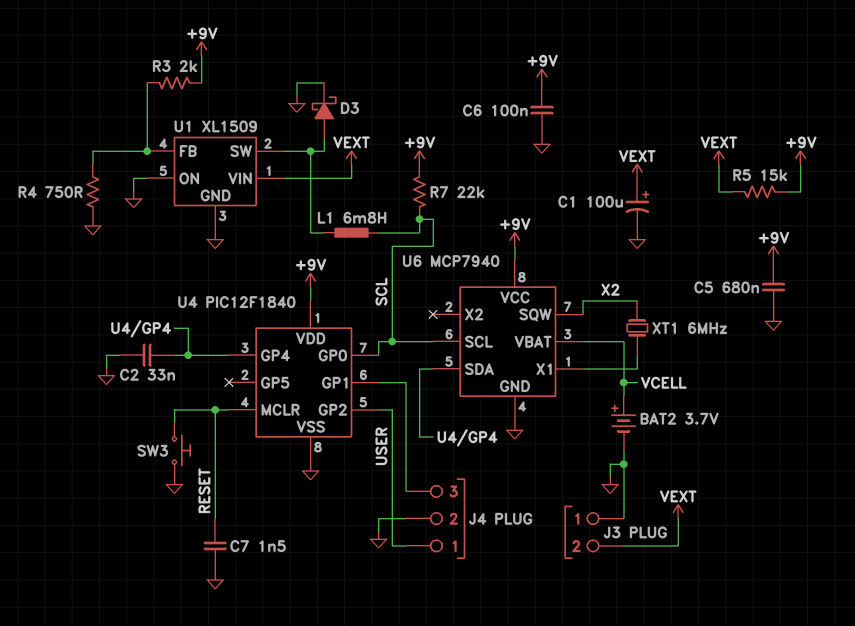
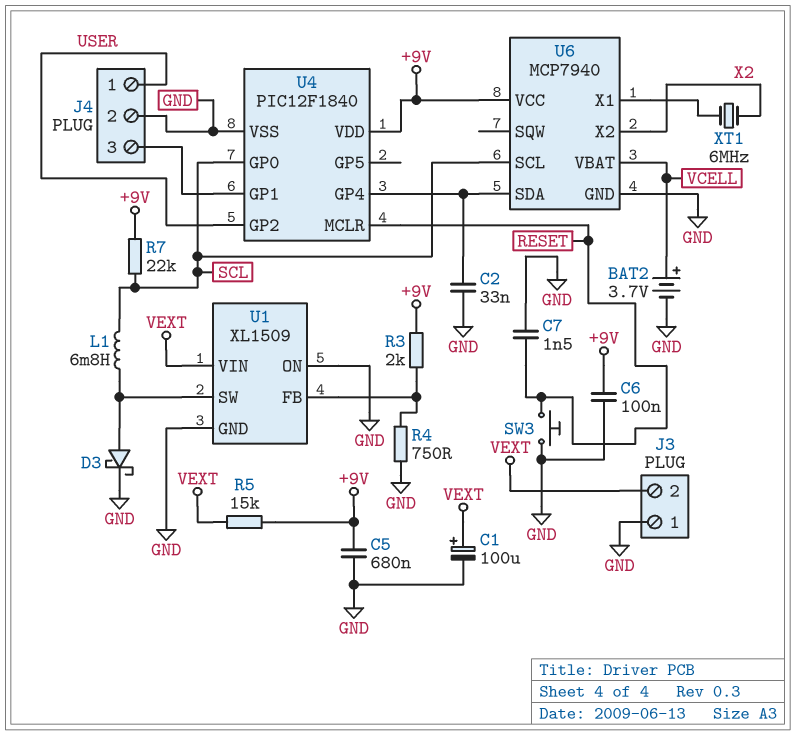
U6 pin SQW: X2 -> none
U6 pin X2: none -> X2

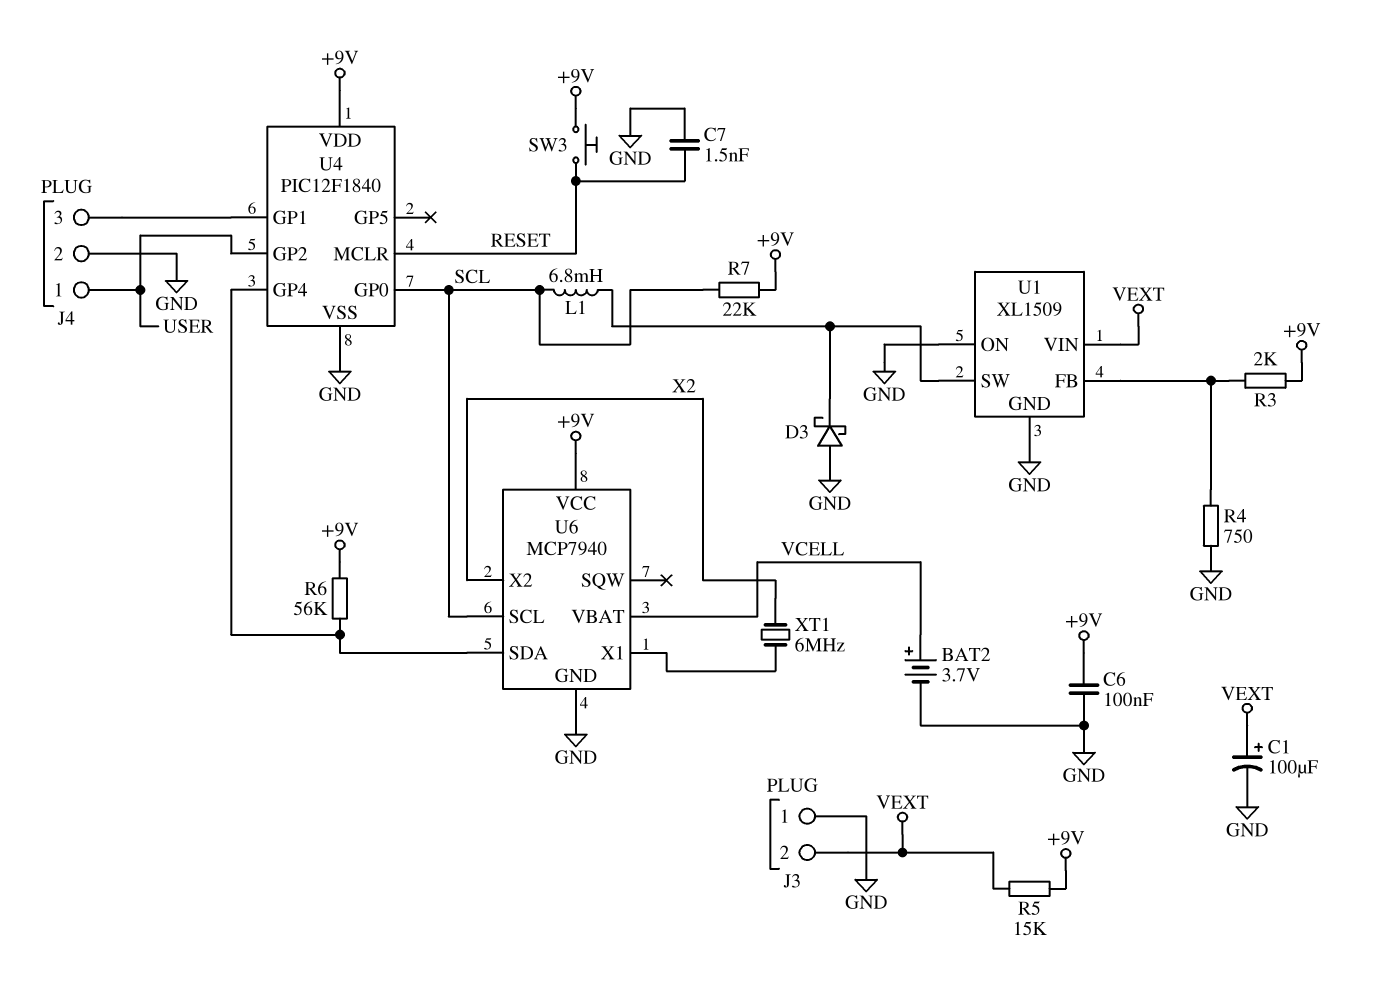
C2: 33nF (GND, U4/GP4) -> none
C5: 680nF (+9V, GND) -> none
D3: schottky (A U1/SW, K GND) -> schottky (A GND, K U1/SW)
R6: none -> 56k (+9V, U4/GP4)
SW3: button (GND, RESET) -> button (+9V, RESET)

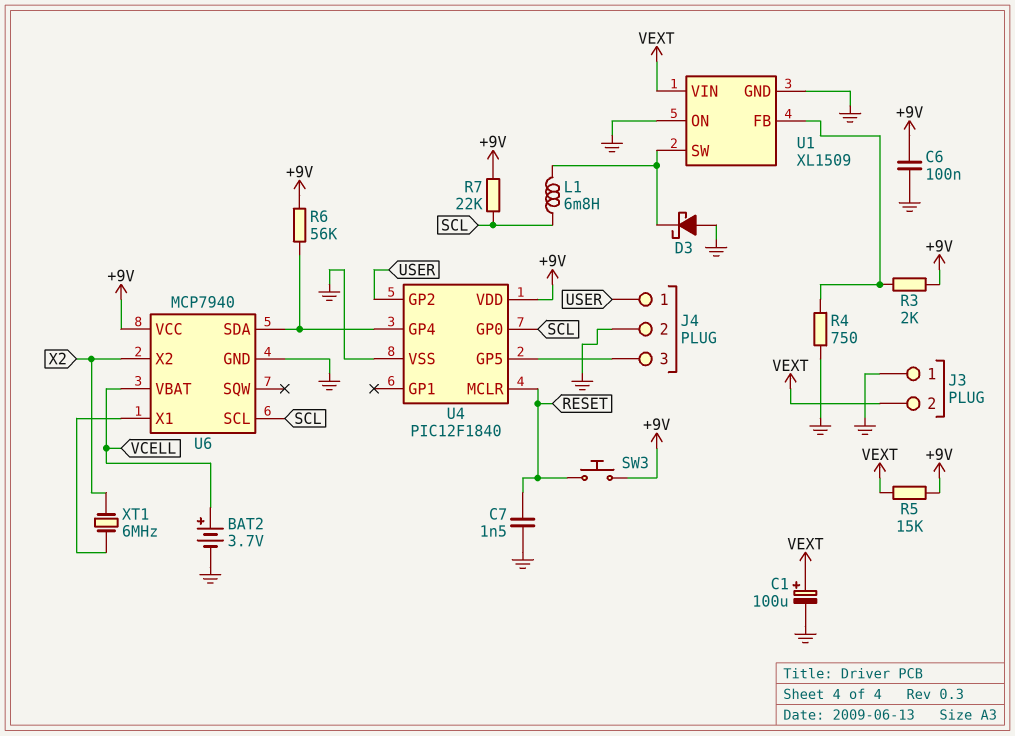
U4 pin GP1: J4/3 -> none
U4 pin GP5: none -> J4/3

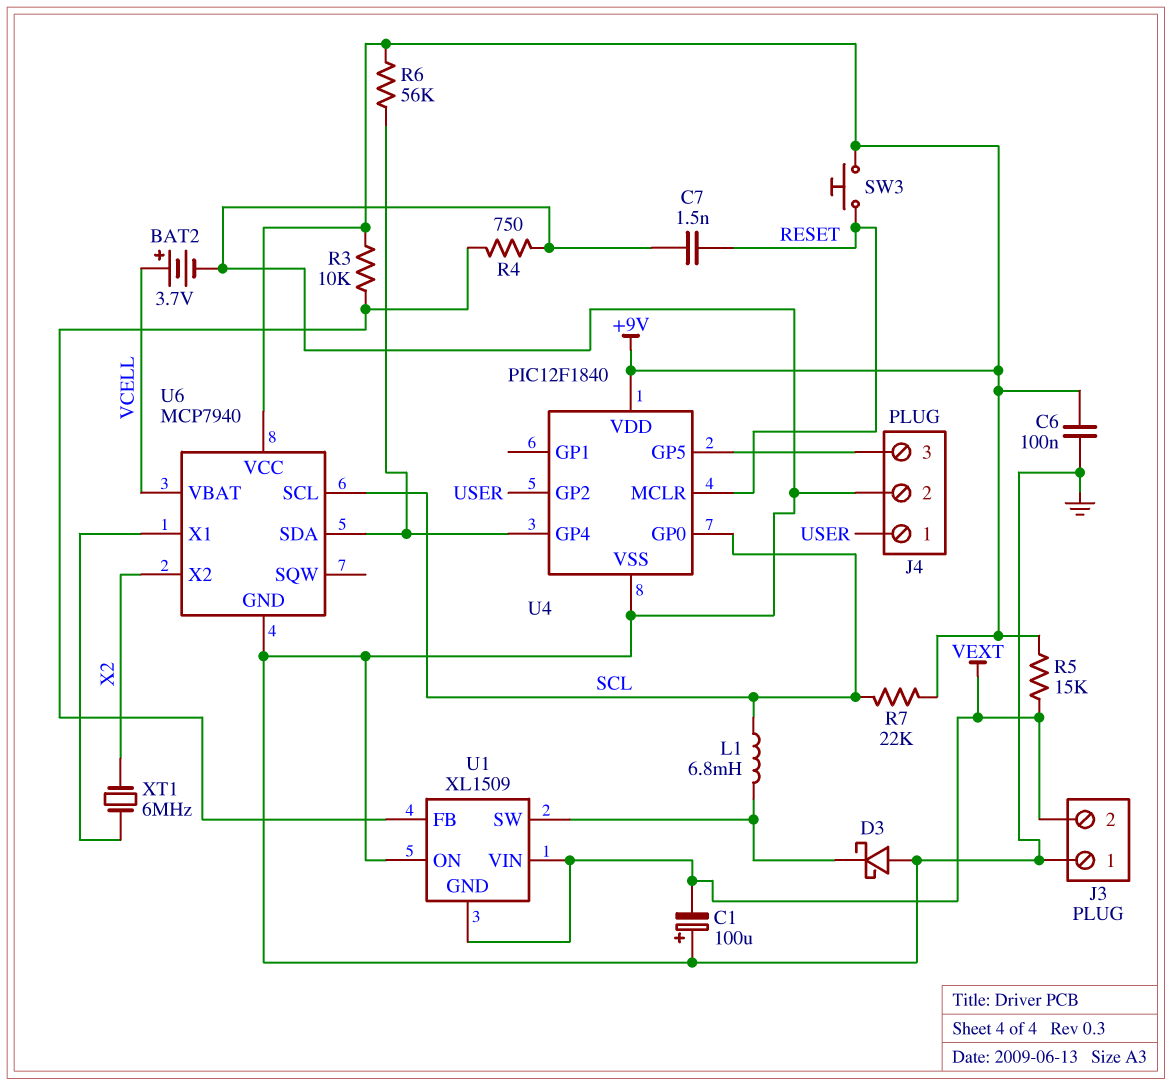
C1: 100uF (plus VEXT, minus GND) -> 100uF (plus GND, minus VEXT)
R3: 2k (+9V, U1/FB) -> 10k (+9V, U1/FB)
U1 pin GND: GND -> VEXT

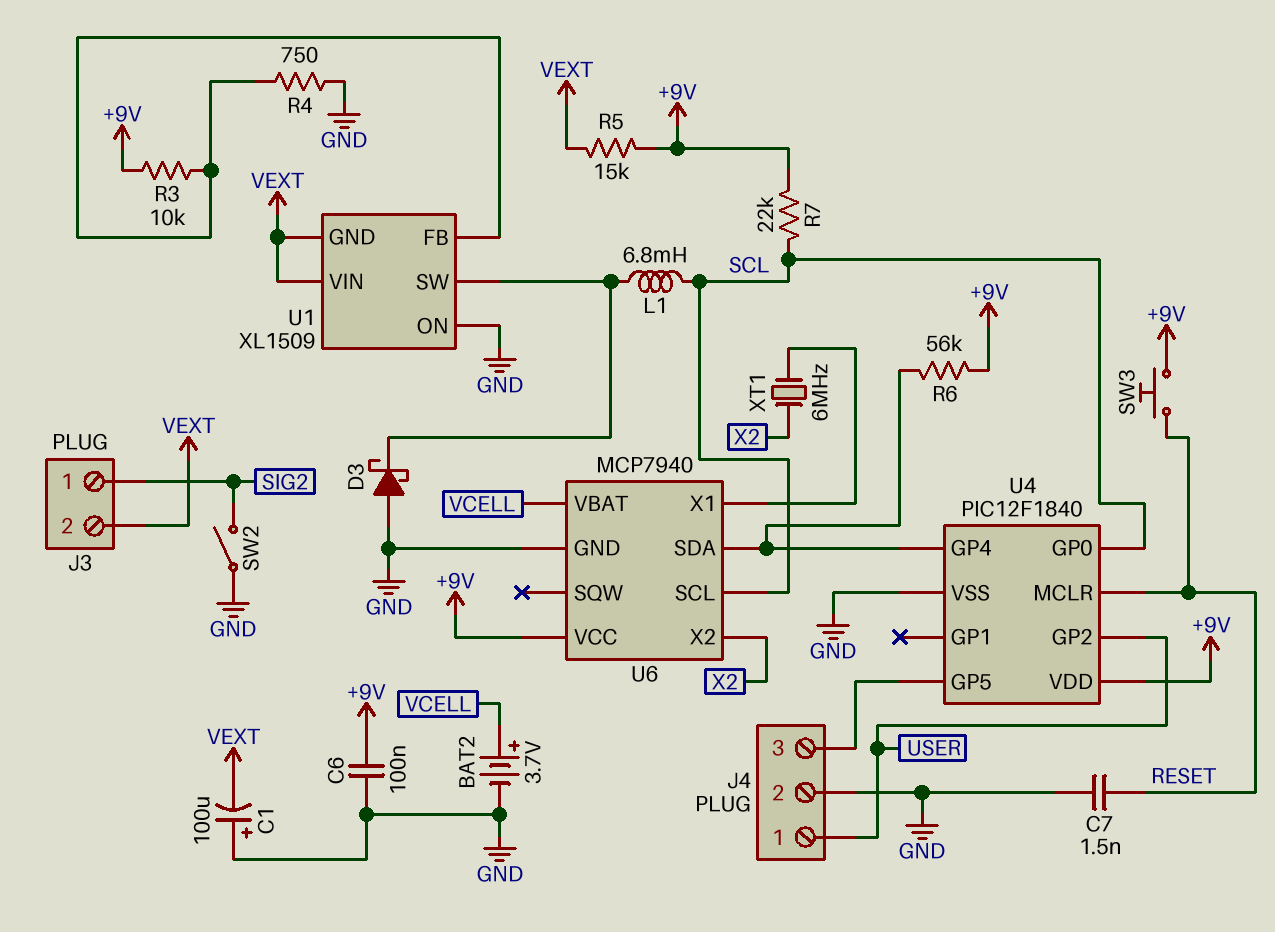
J3 pin 1: GND -> SIG2
SW2: none -> switch (GND, SIG2)

